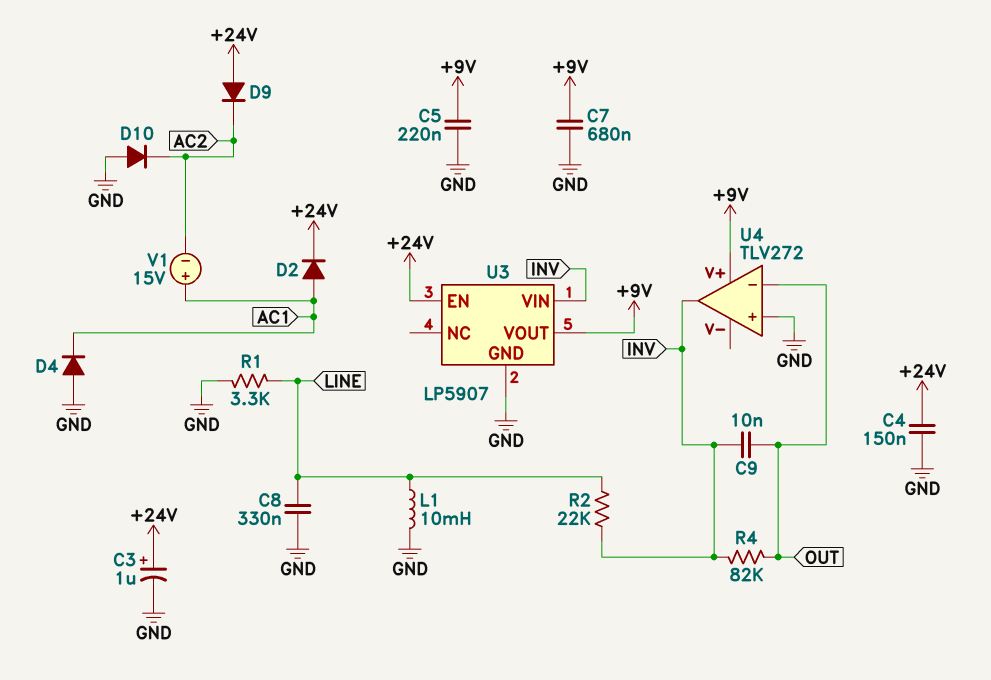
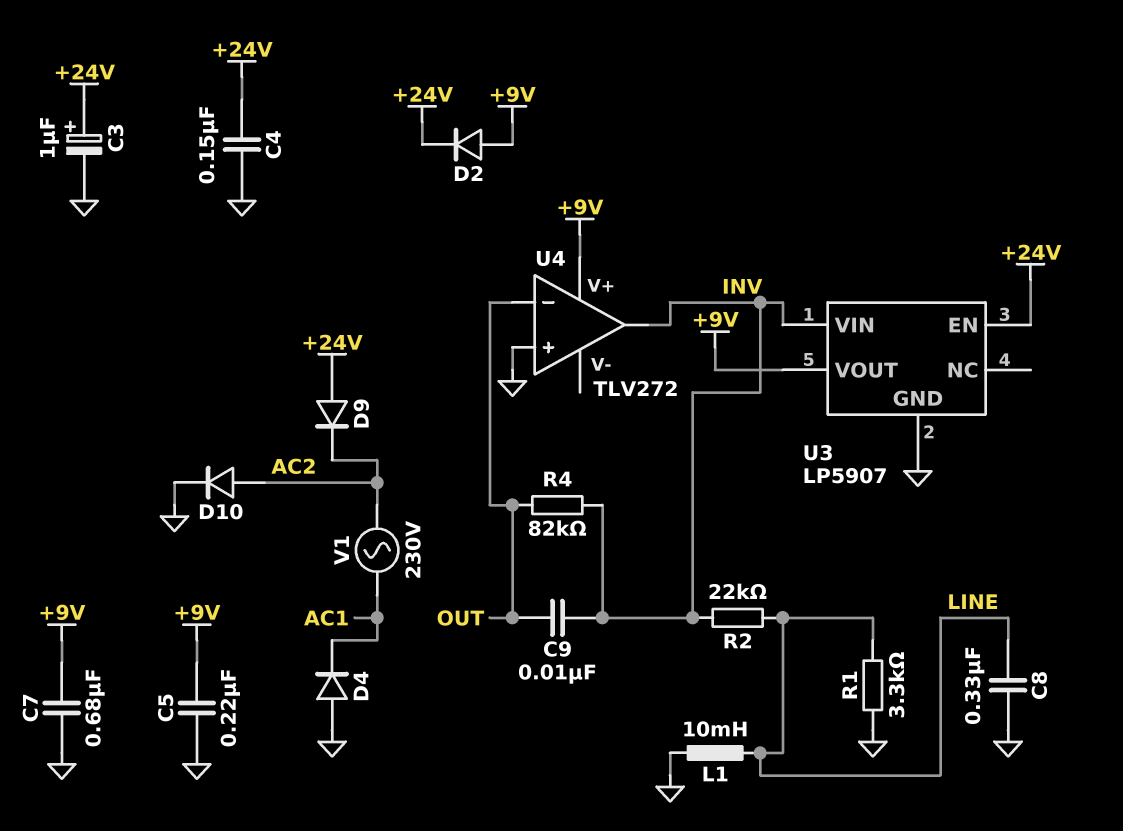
D2: diode (A AC1, K +24V) -> diode (A +9V, K +24V)
D10: diode (A GND, K AC2) -> diode (A AC2, K GND)
V1: 15V (plus AC1, minus AC2) -> AC 230V (AC1, AC2)

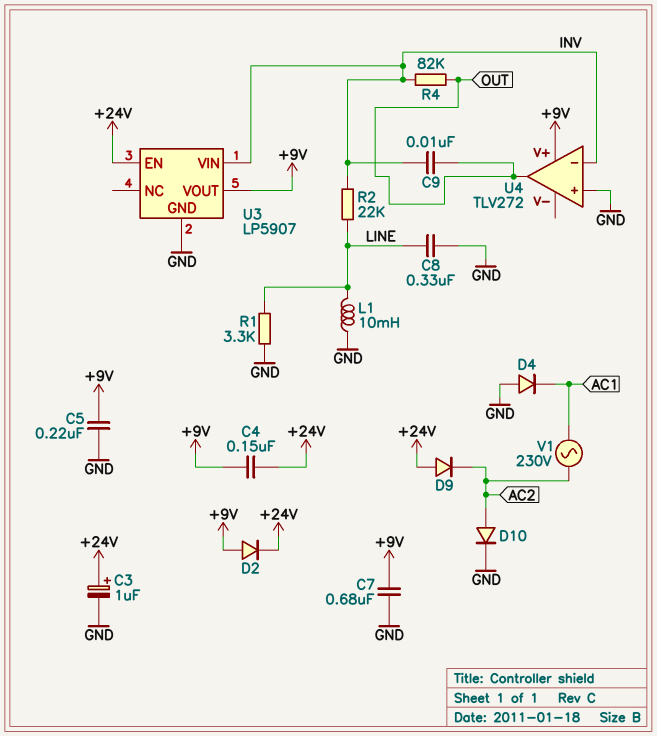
C4: 150nF (+24V, GND) -> 150nF (+9V, +24V)
U4 pin in-: OUT -> INV
U4 pin out: INV -> OUT

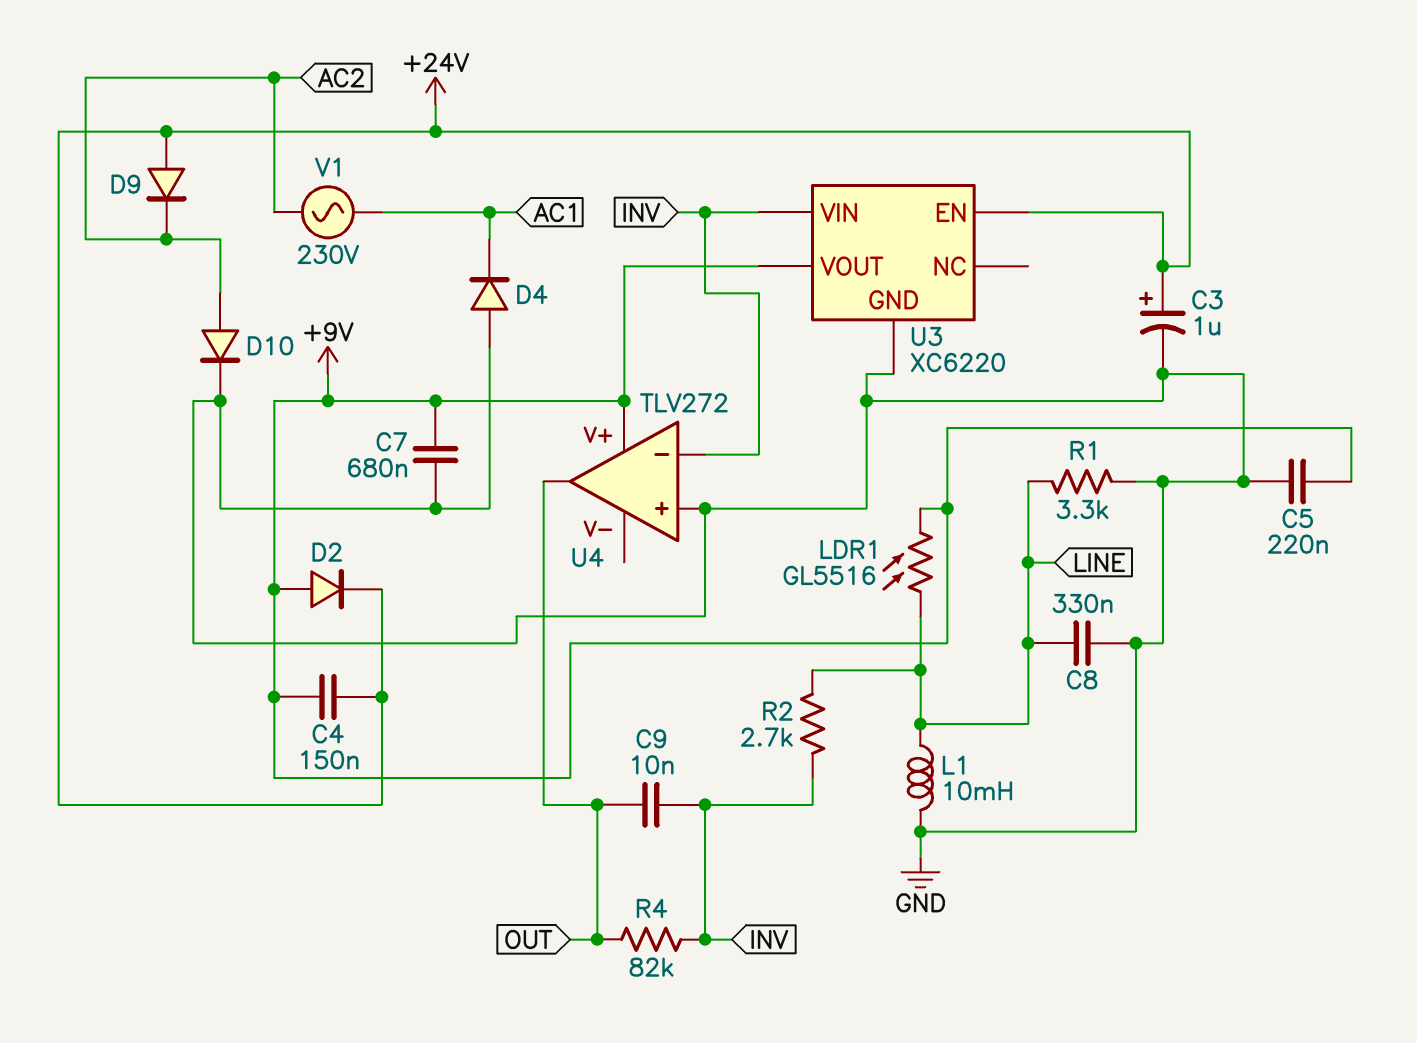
LDR1: none -> GL5516 (+9V, LINE)
R2: 22k (INV, LINE) -> 2.7k (INV, LINE)
U3: LP5907 -> XC6220

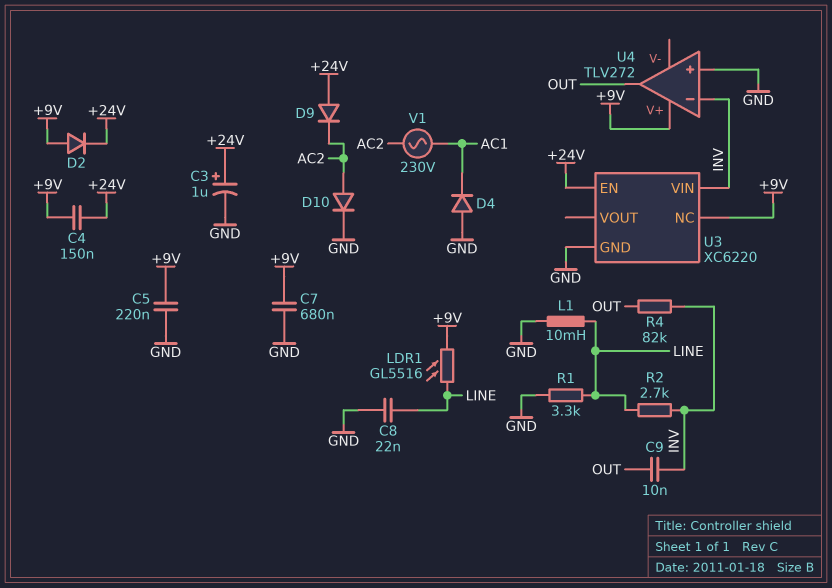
C8: 330nF (GND, LINE) -> 22nF (GND, LINE)
U3 pin NC: none -> +9V
U3 pin VOUT: +9V -> none

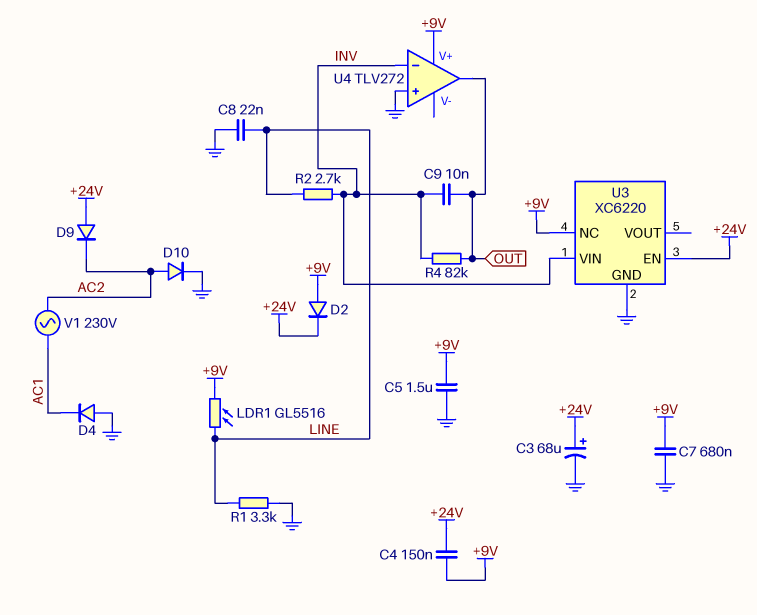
C3: 1uF (plus +24V, minus GND) -> 68uF (plus +24V, minus GND)
C5: 220nF (+9V, GND) -> 1.5uF (+9V, GND)
L1: 10mH (GND, LINE) -> none

